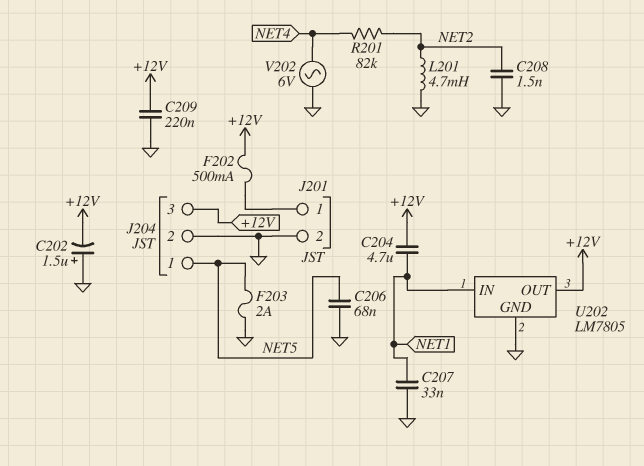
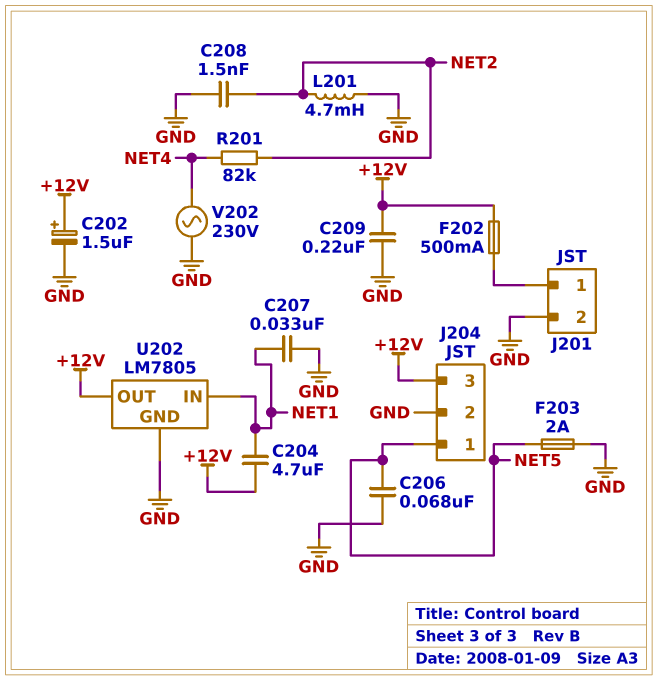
C202: 1.5uF (plus GND, minus +12V) -> 1.5uF (plus +12V, minus GND)
V202: AC 6V (GND, NET4) -> AC 230V (GND, NET4)

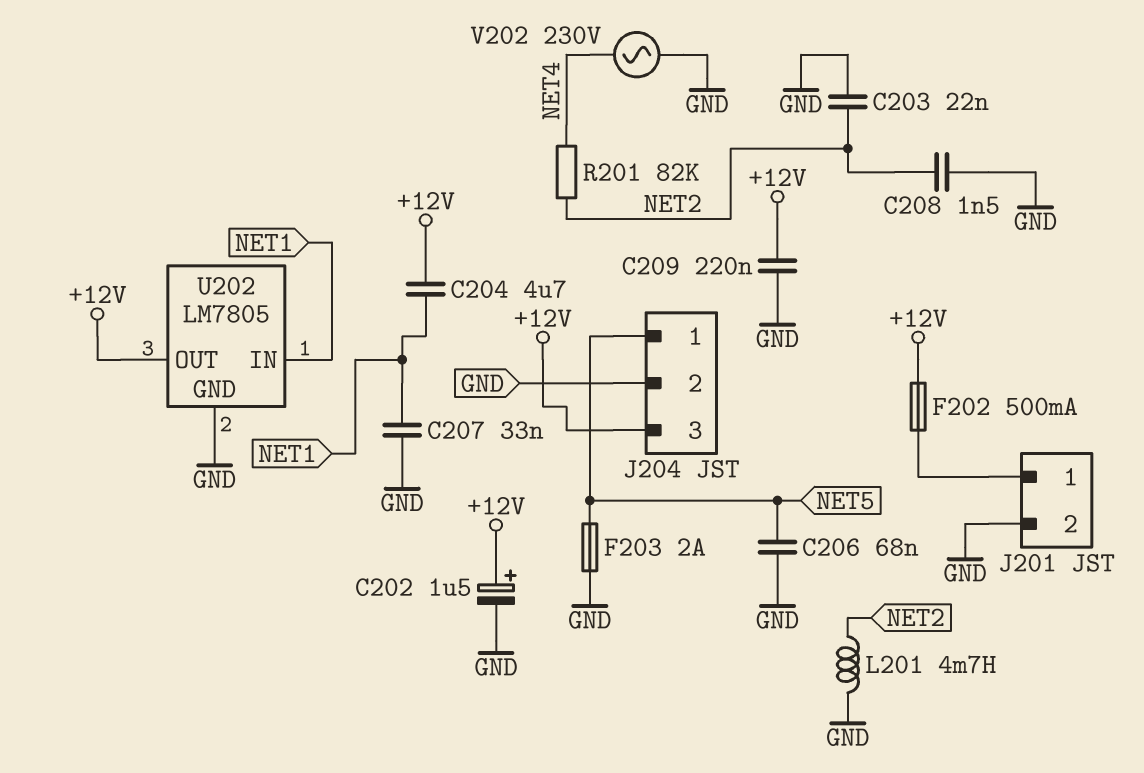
C203: none -> 22nF (GND, NET2)

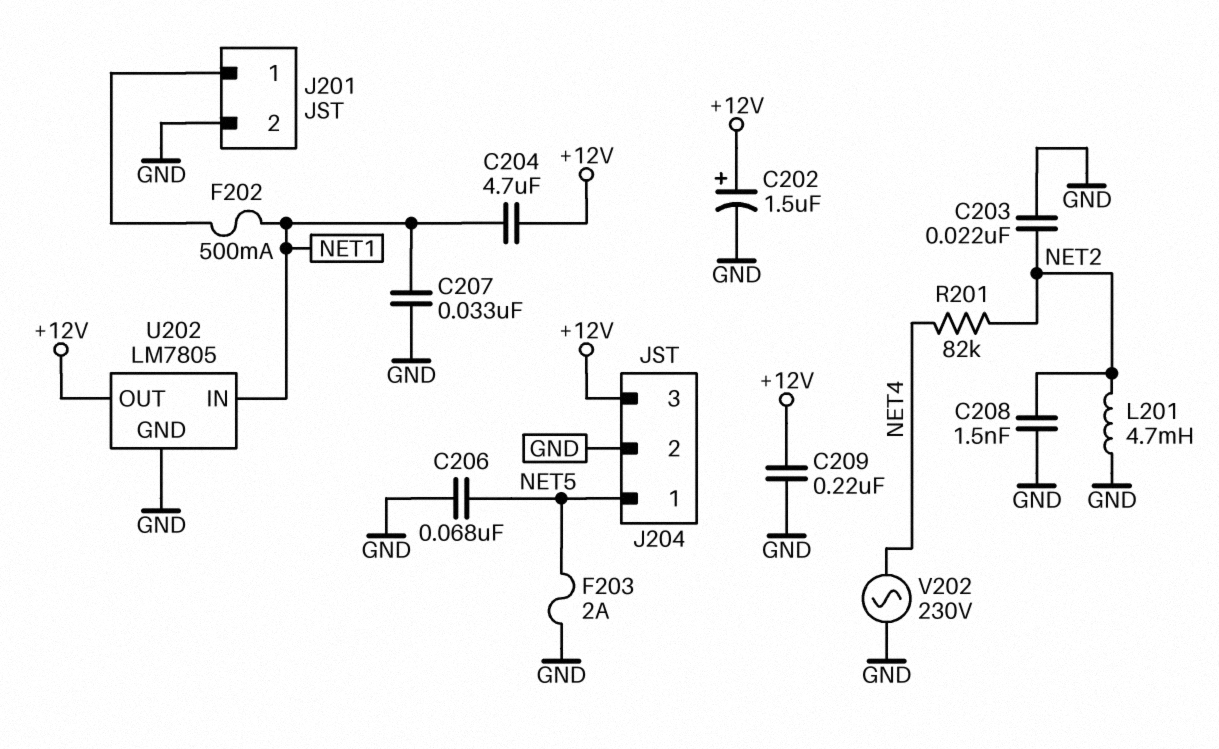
F202: 500mA (+12V, J201/1) -> 500mA (J201/1, NET1)

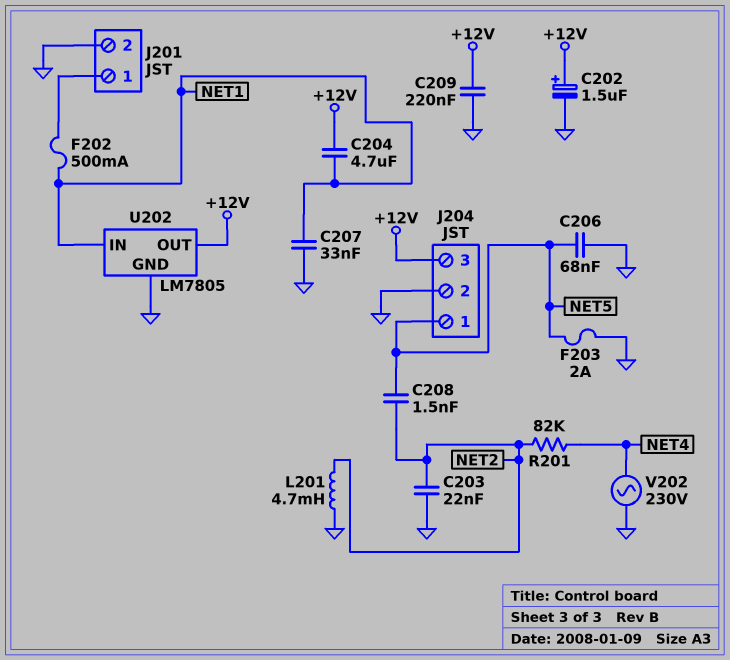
C208: 1.5nF (GND, NET2) -> 1.5nF (NET2, NET5)

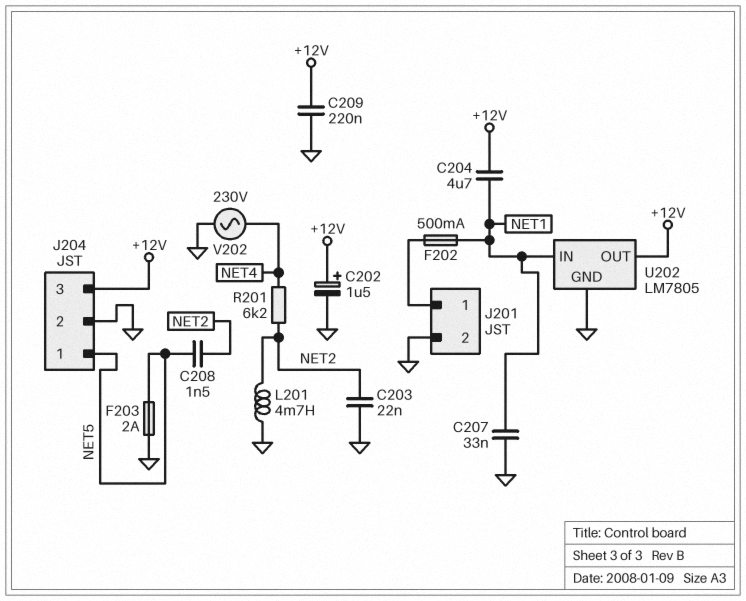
C206: 68nF (GND, NET5) -> none
R201: 82k (NET2, NET4) -> 6.2k (NET2, NET4)

